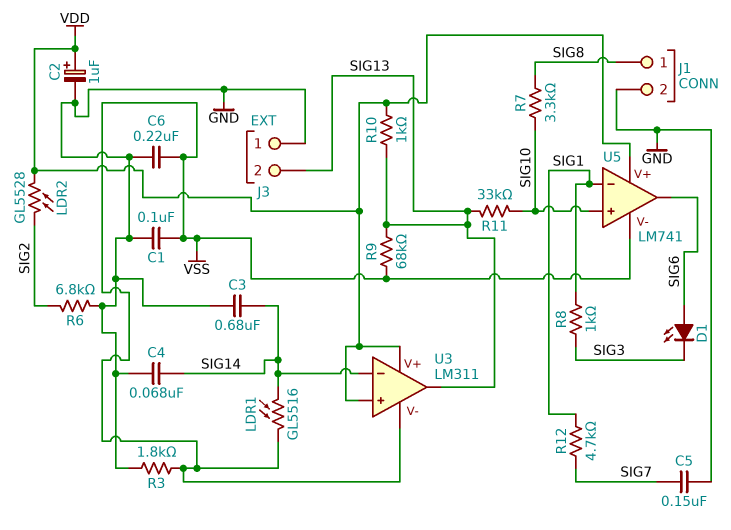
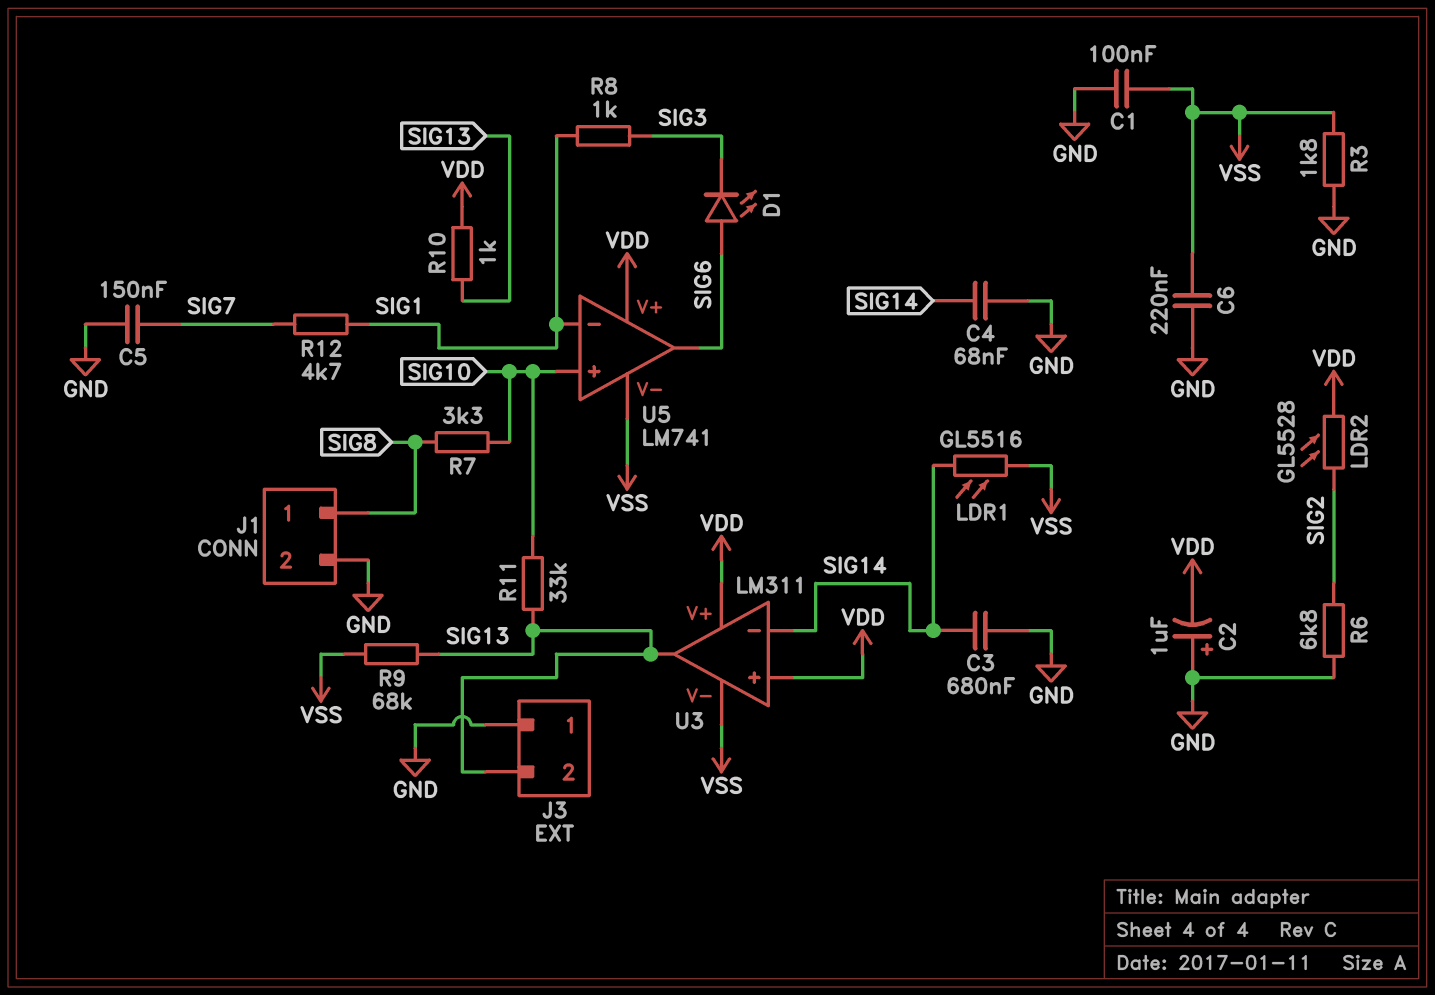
C2: 1uF (plus VDD, minus GND) -> 1uF (plus GND, minus VDD)

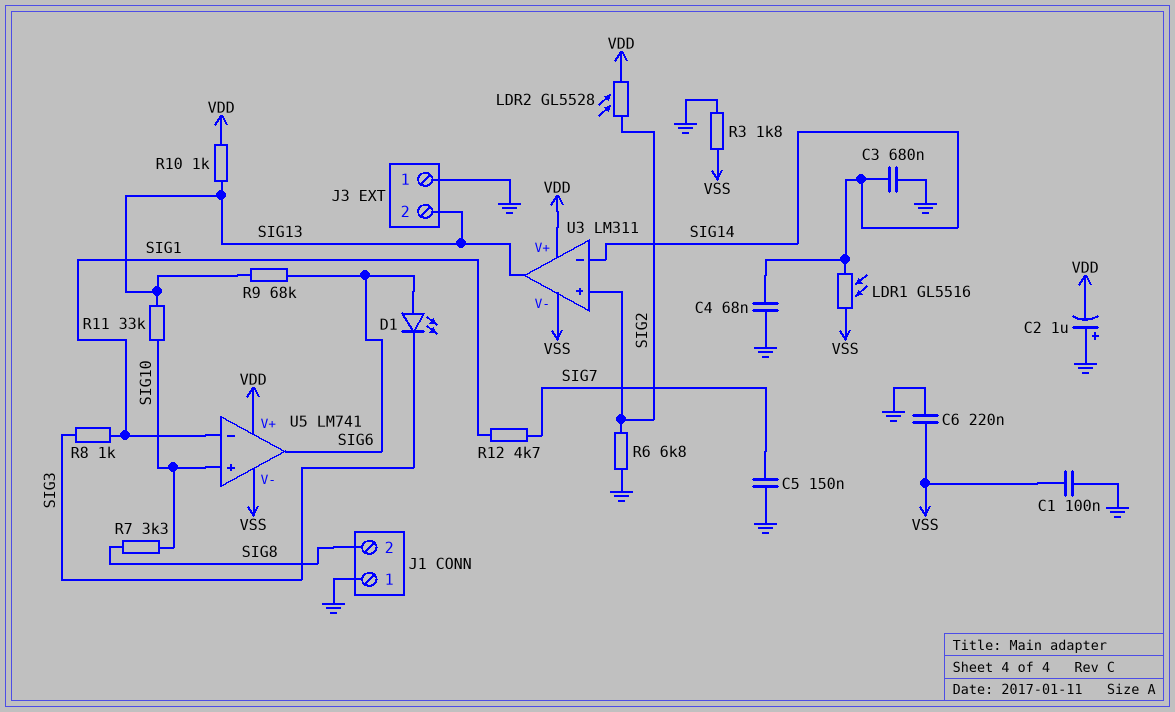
J1 pin 1: SIG8 -> GND
J1 pin 2: GND -> SIG8
R9: 68k (SIG13, VSS) -> 68k (SIG6, SIG13)
U3 pin in+: VDD -> SIG2

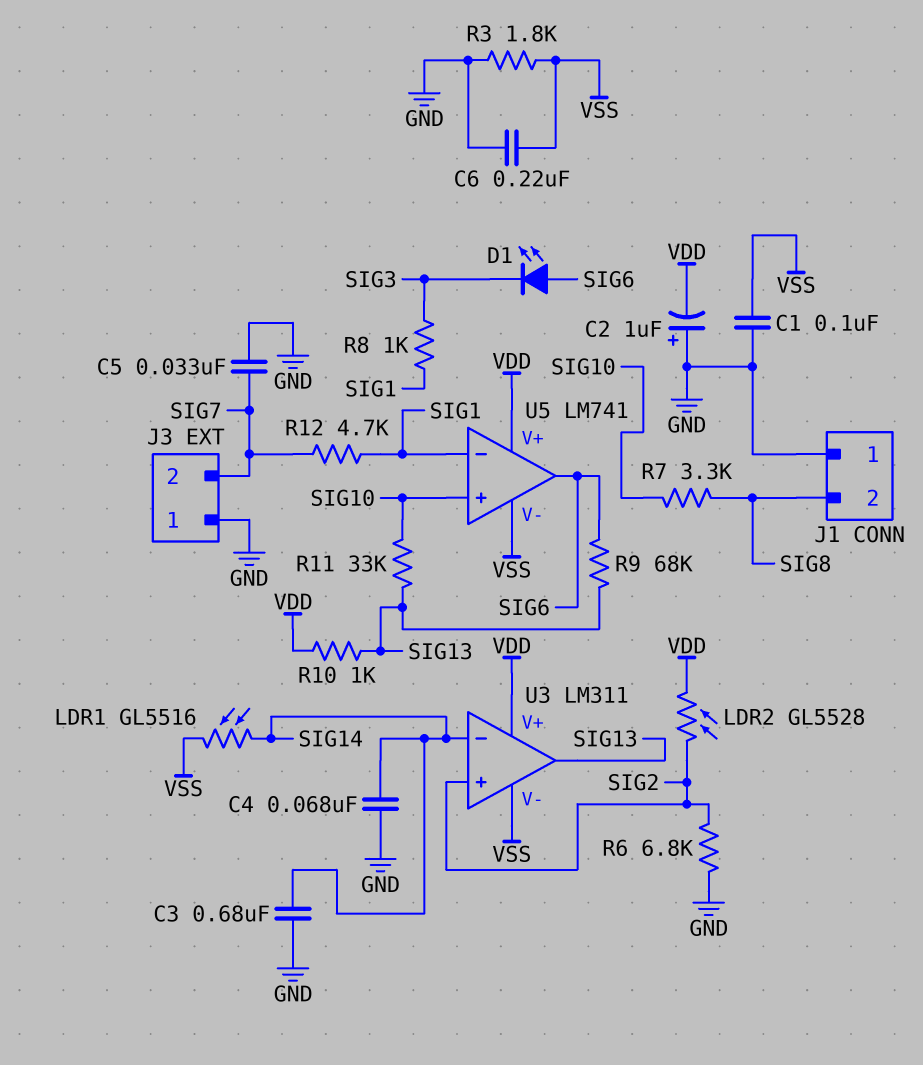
C5: 150nF (GND, SIG7) -> 33nF (GND, SIG7)
J3 pin 2: SIG13 -> SIG7

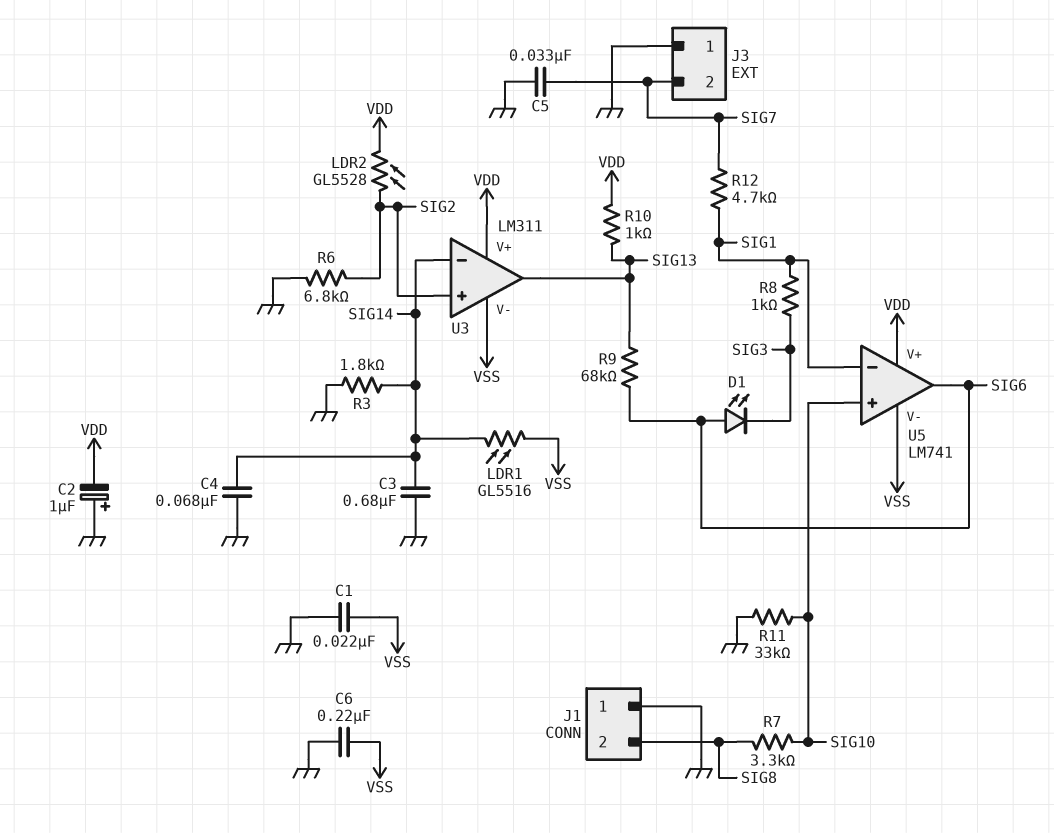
C1: 100nF (GND, VSS) -> 22nF (GND, VSS)
R3: 1.8k (GND, VSS) -> 1.8k (GND, SIG14)
R11: 33k (SIG10, SIG13) -> 33k (GND, SIG10)

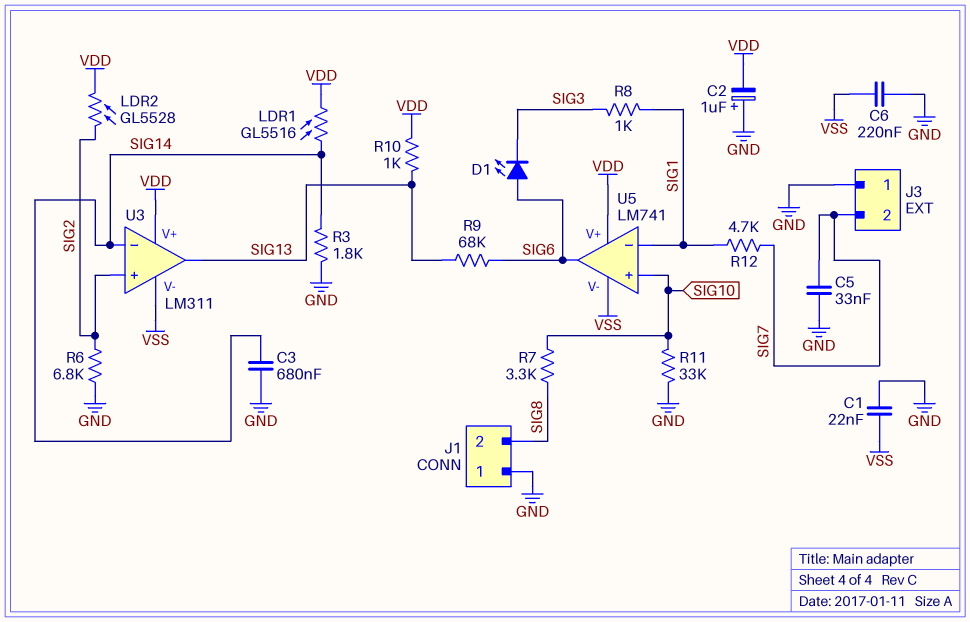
C4: 68nF (GND, SIG14) -> none
LDR1: GL5516 (SIG14, VSS) -> GL5516 (SIG14, VDD)

